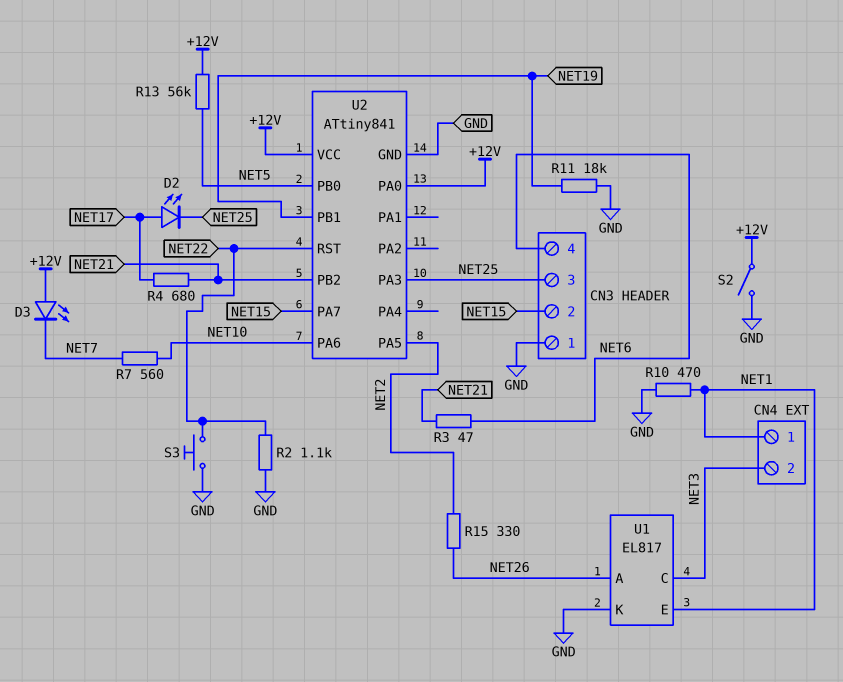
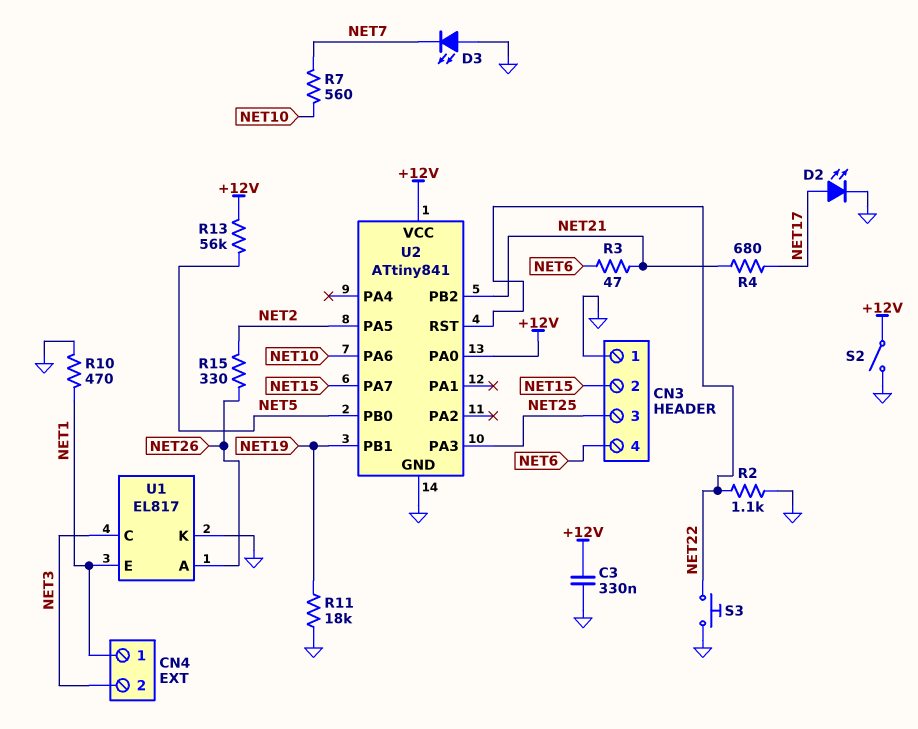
C3: none -> 330nF (+12V, GND)
D2: LED (A NET17, K NET25) -> LED (A NET17, K GND)
D3: LED (A +12V, K NET7) -> LED (A GND, K NET7)

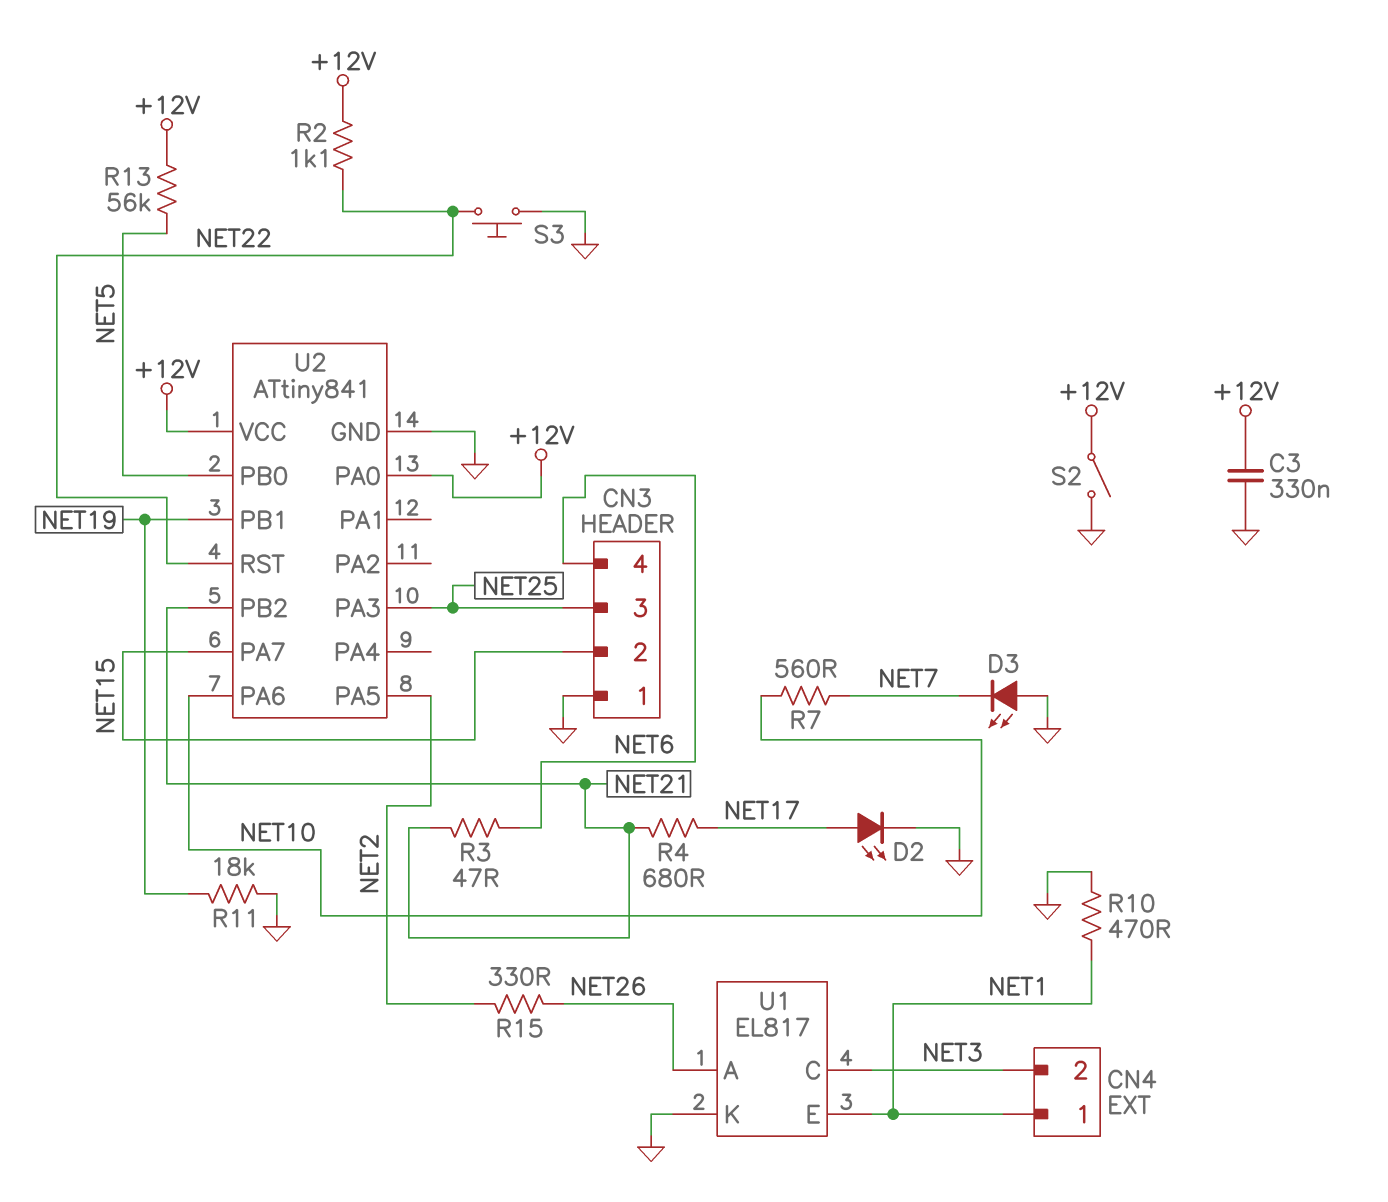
R2: 1.1k (GND, NET22) -> 1.1k (+12V, NET22)

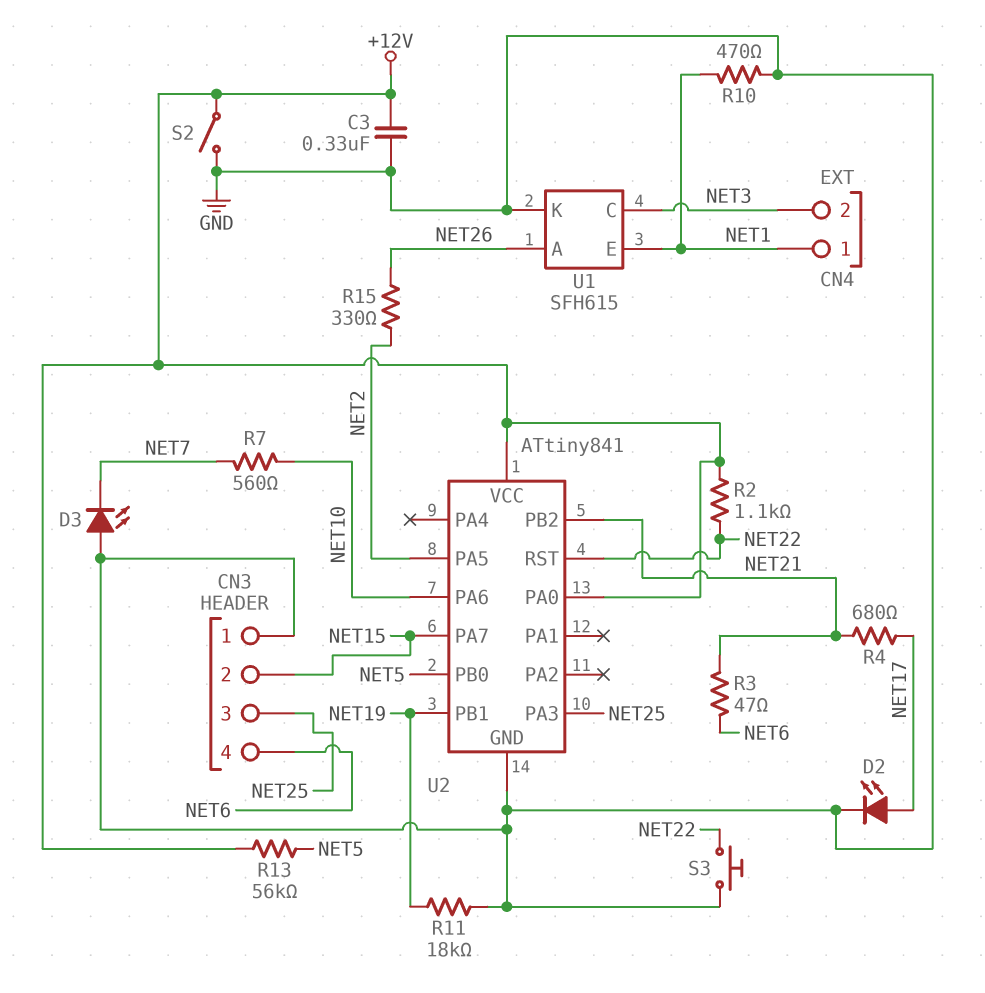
U1: EL817 -> SFH615

